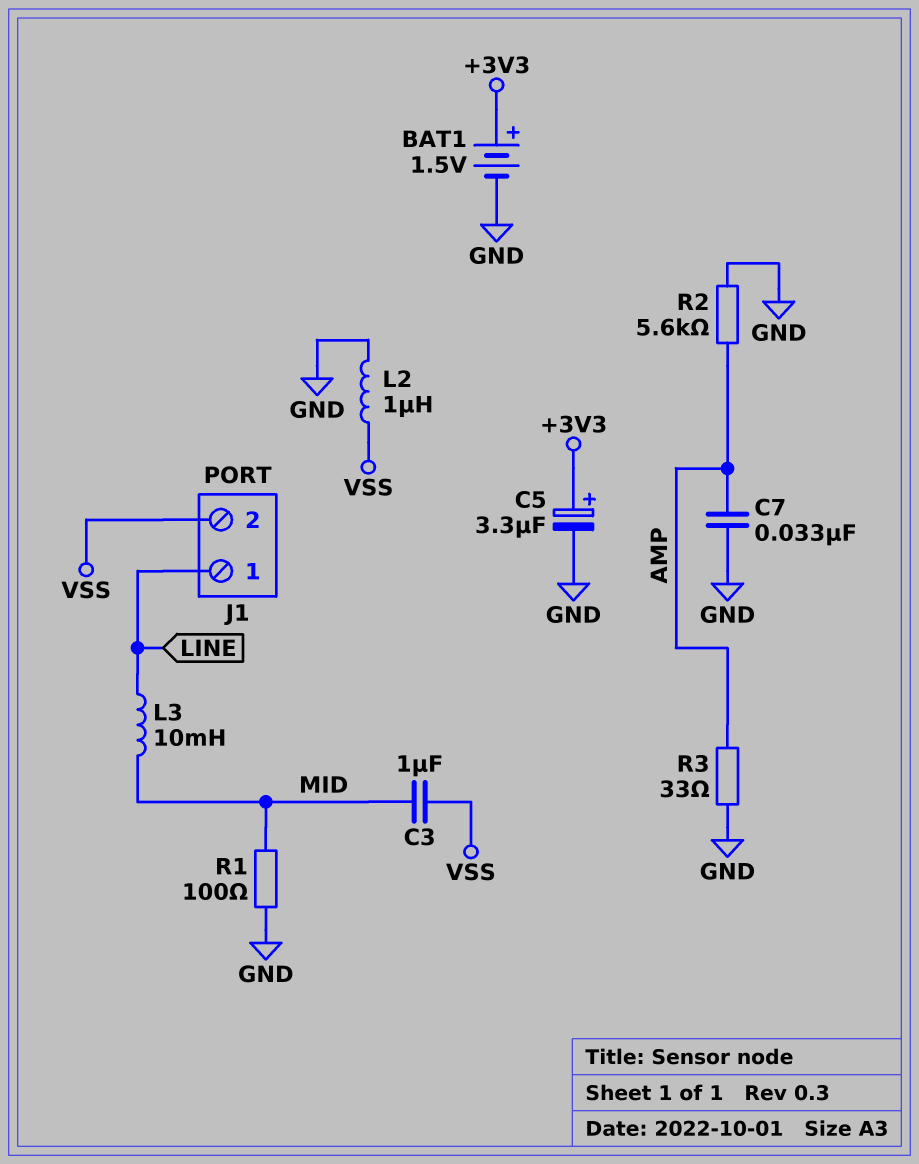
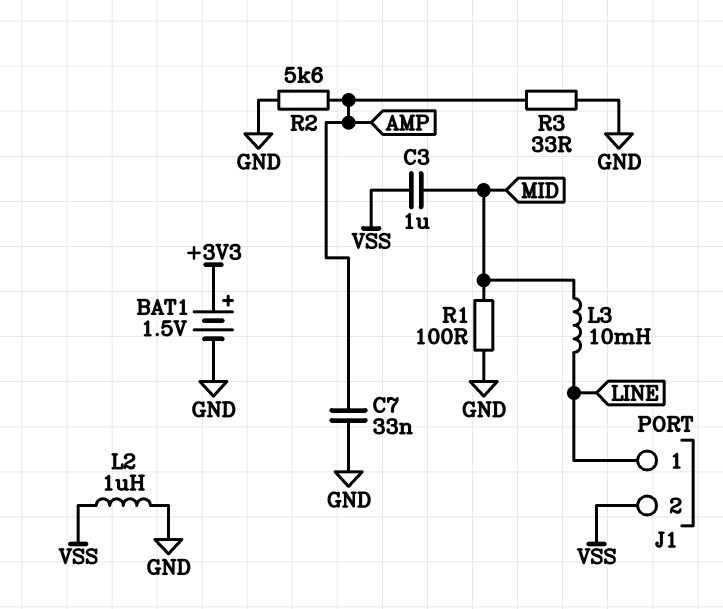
C5: 3.3uF (plus +3V3, minus GND) -> none

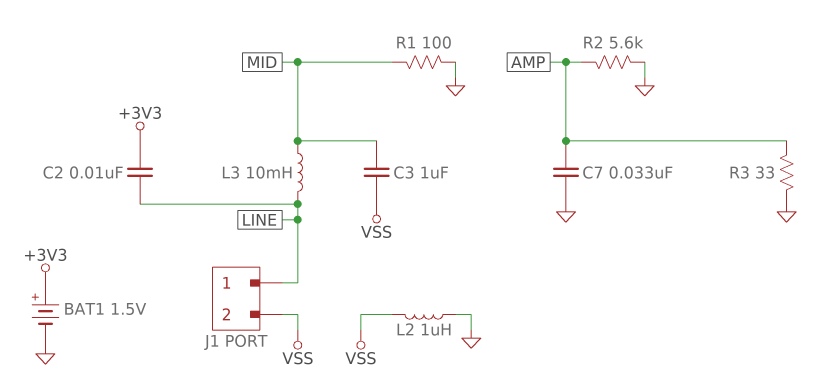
C2: none -> 10nF (+3V3, LINE)

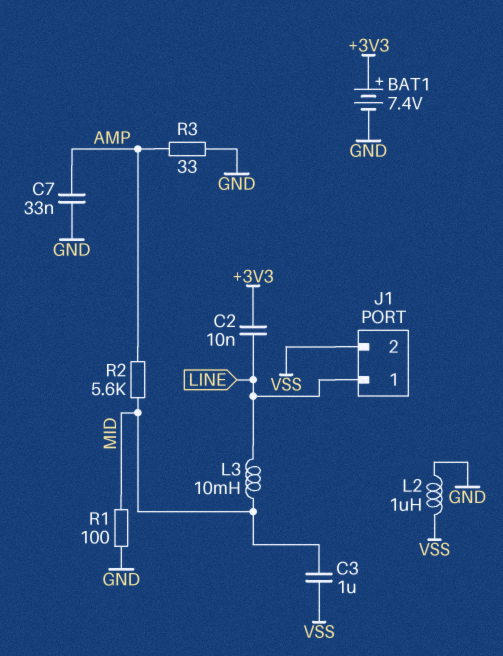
BAT1: 1.5V (plus +3V3, minus GND) -> 7.4V (plus +3V3, minus GND)
R2: 5.6k (AMP, GND) -> 5.6k (AMP, MID)

